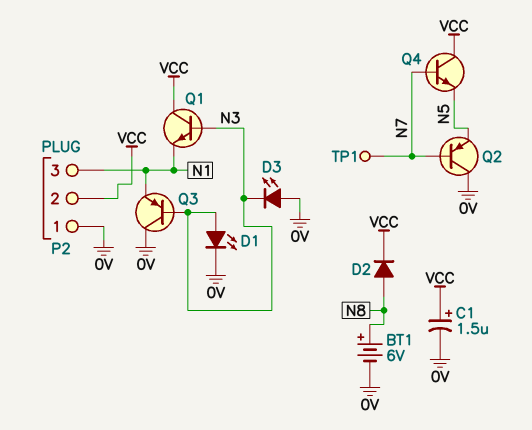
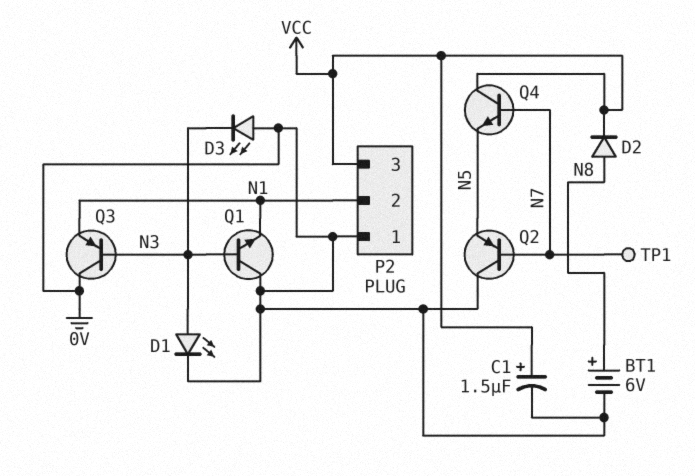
P2 pin 2: VCC -> N1
P2 pin 3: N1 -> VCC
Q1: NPN (B N3, C VCC, E N1) -> NPN (B N3, C 0V, E N1)

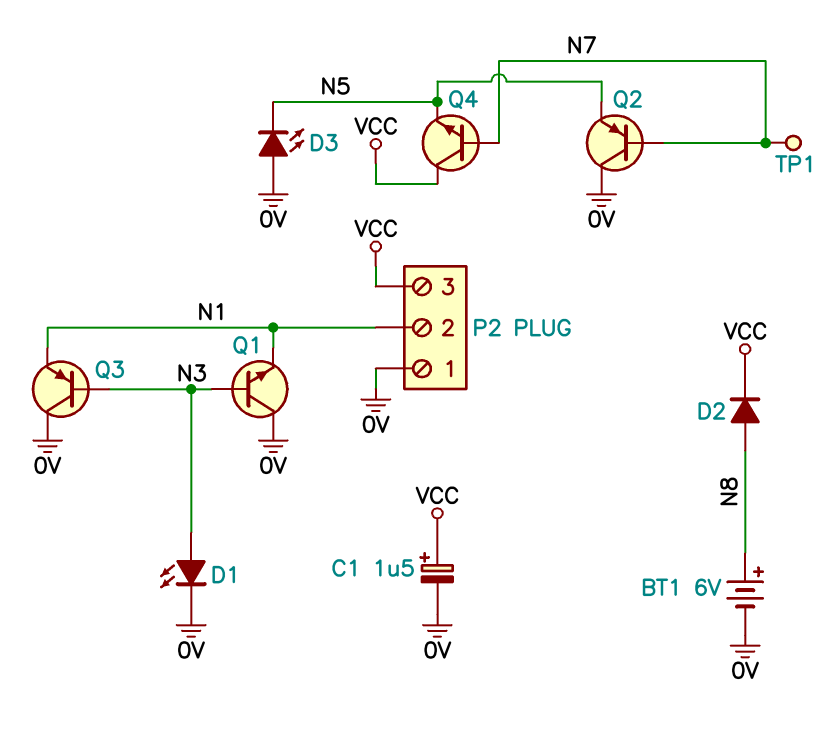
D3: LED (A 0V, K N3) -> LED (A 0V, K N5)

